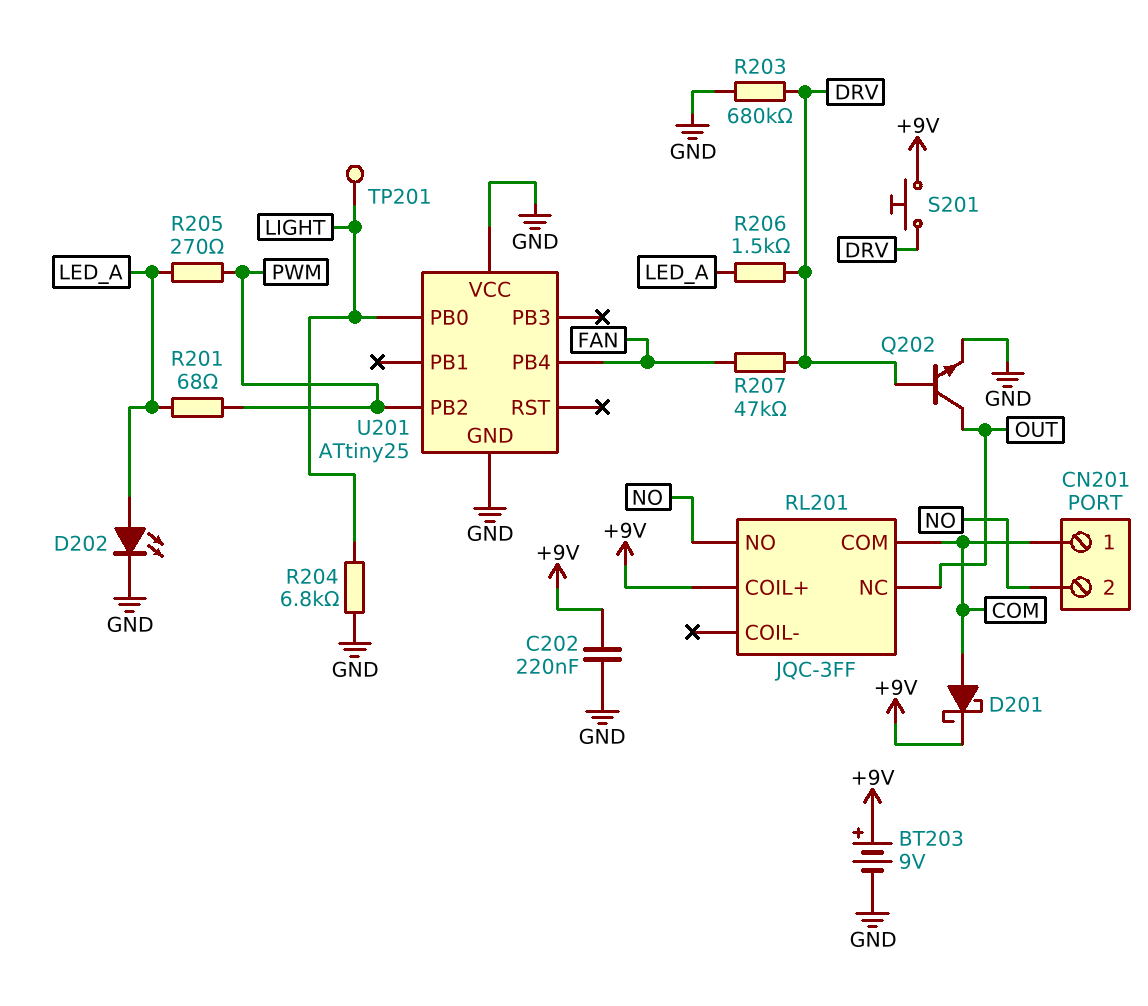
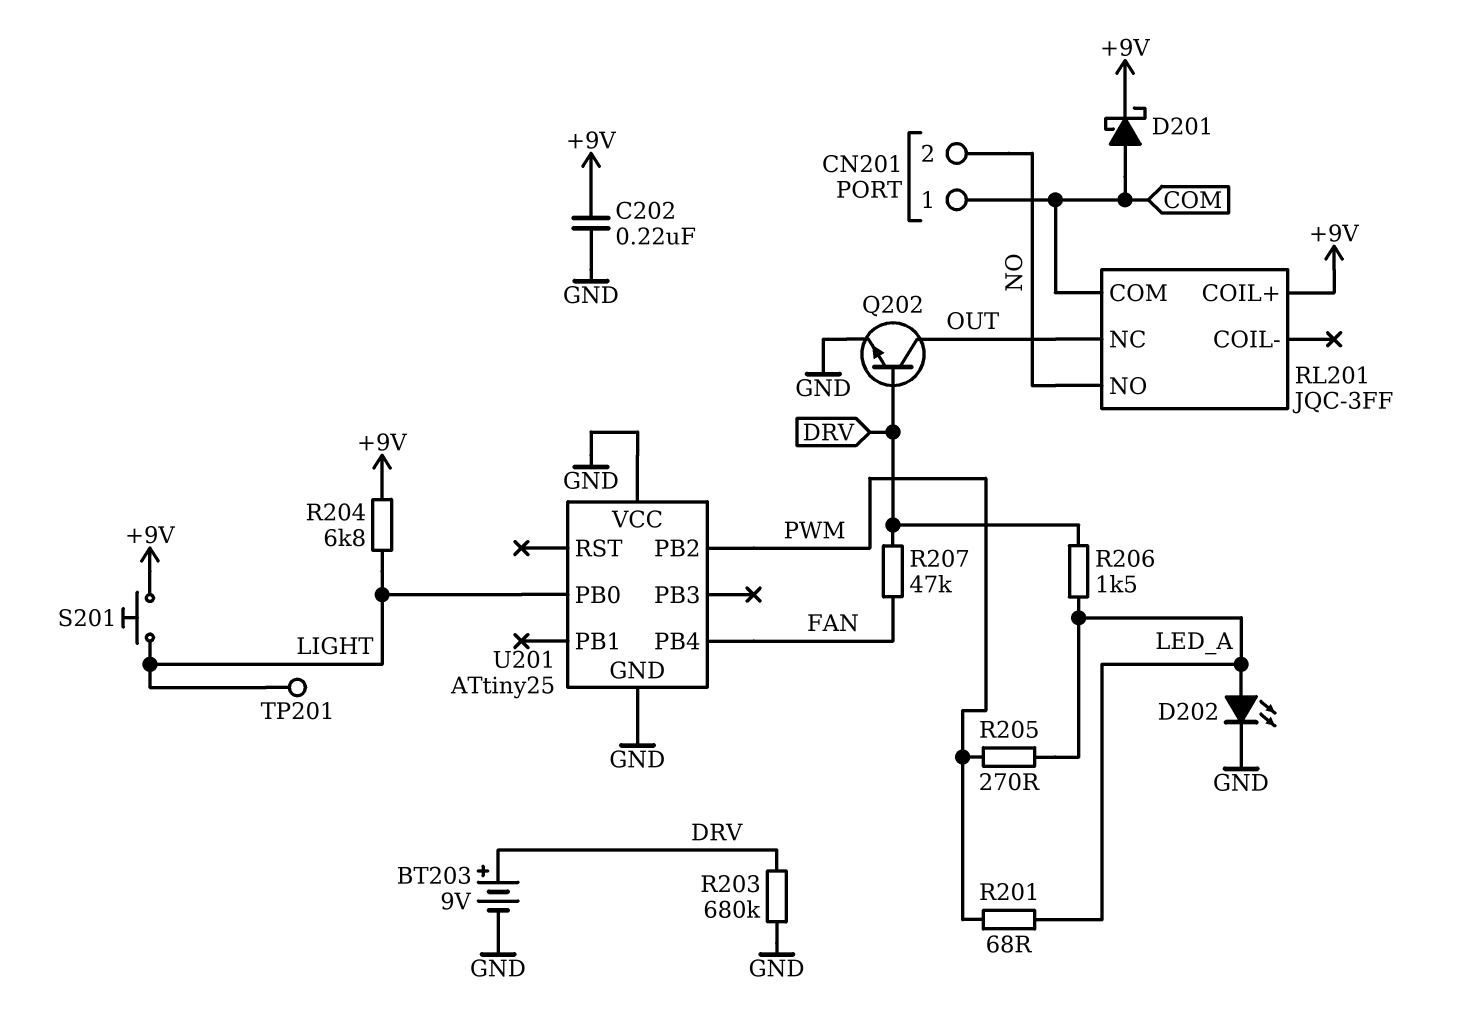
BT203: 9V (plus +9V, minus GND) -> 9V (plus DRV, minus GND)
R204: 6.8k (GND, LIGHT) -> 6.8k (+9V, LIGHT)
S201: button (+9V, DRV) -> button (+9V, LIGHT)

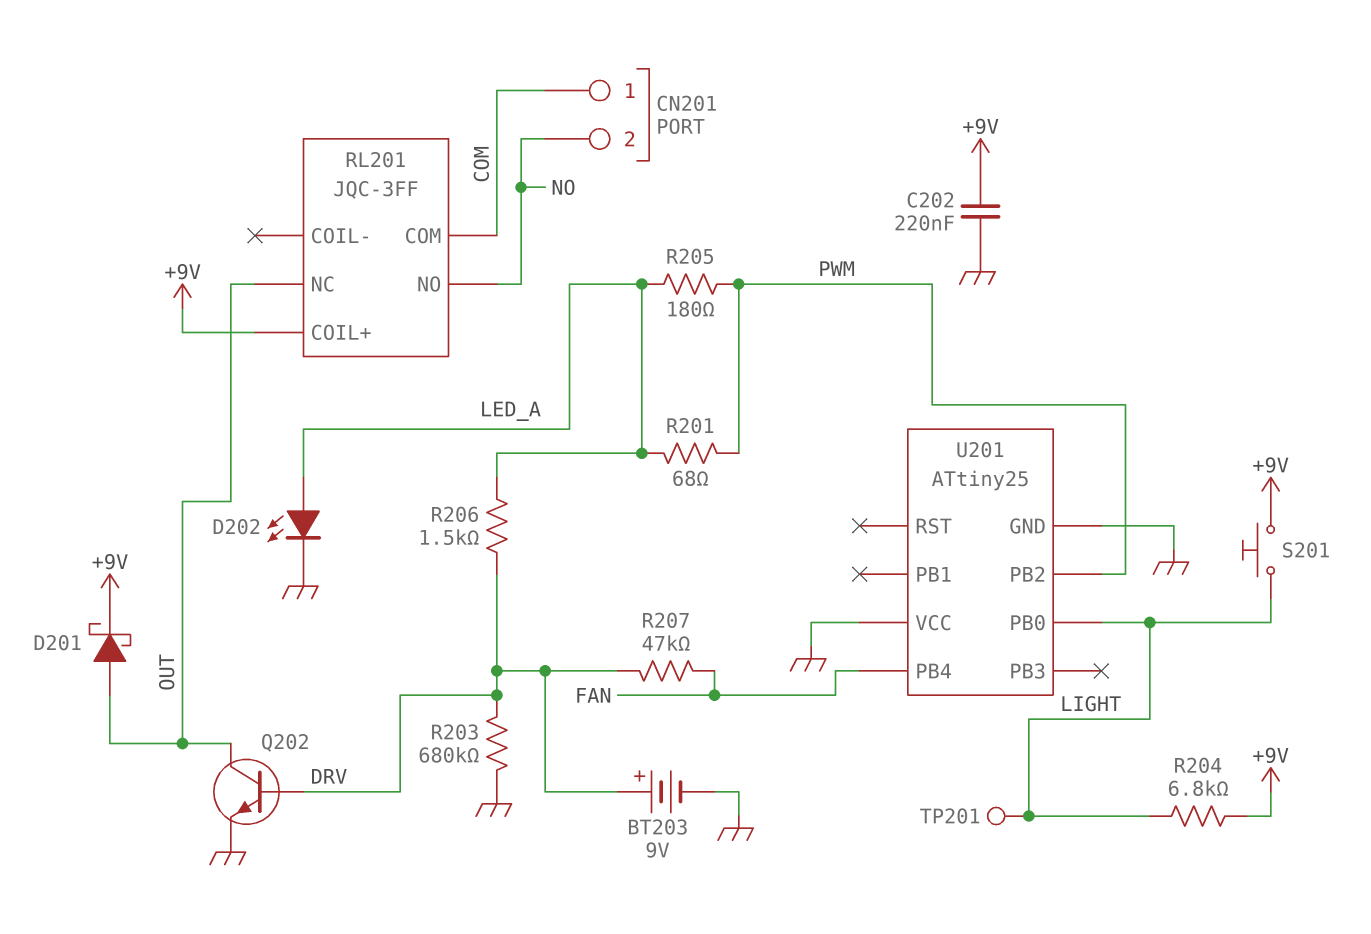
D201: schottky (A COM, K +9V) -> schottky (A OUT, K +9V)
R205: 270 (LED_A, PWM) -> 180 (LED_A, PWM)

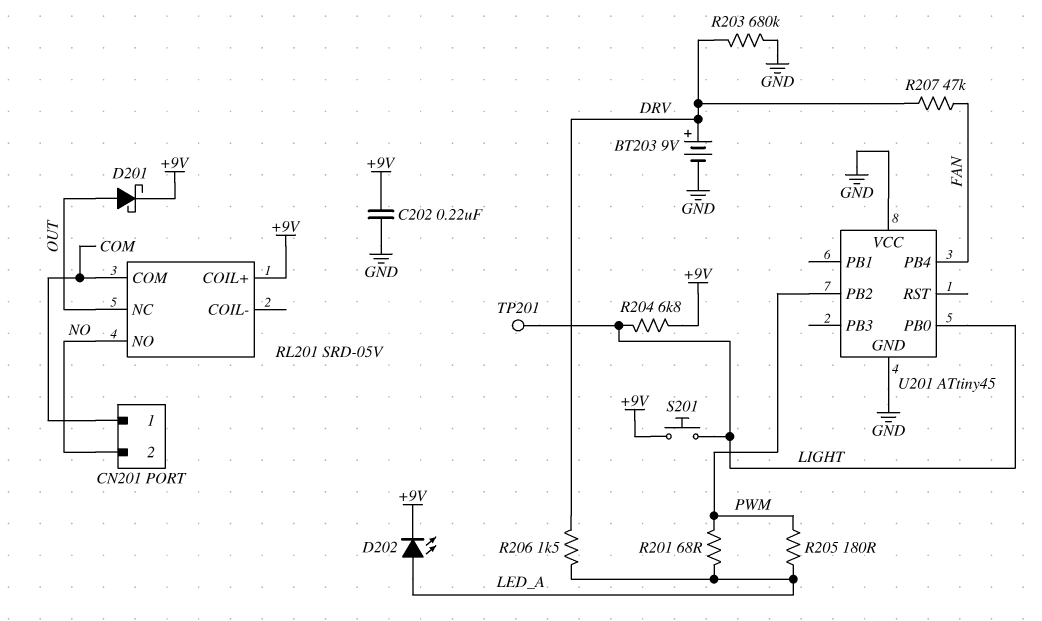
D202: LED (A LED_A, K GND) -> LED (A LED_A, K +9V)
Q202: NPN (B DRV, C OUT, E GND) -> none
RL201: JQC-3FF -> SRD-05V
U201: ATtiny25 -> ATtiny45

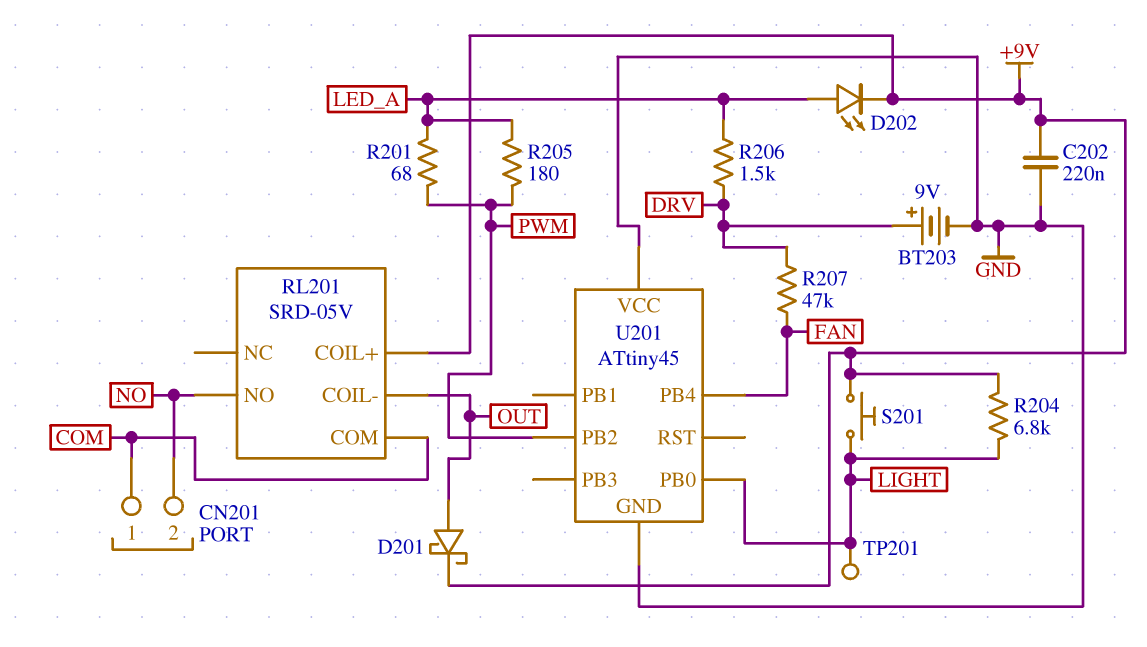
R203: 680k (DRV, GND) -> none
RL201 pin COIL-: none -> OUT
RL201 pin NC: OUT -> none

